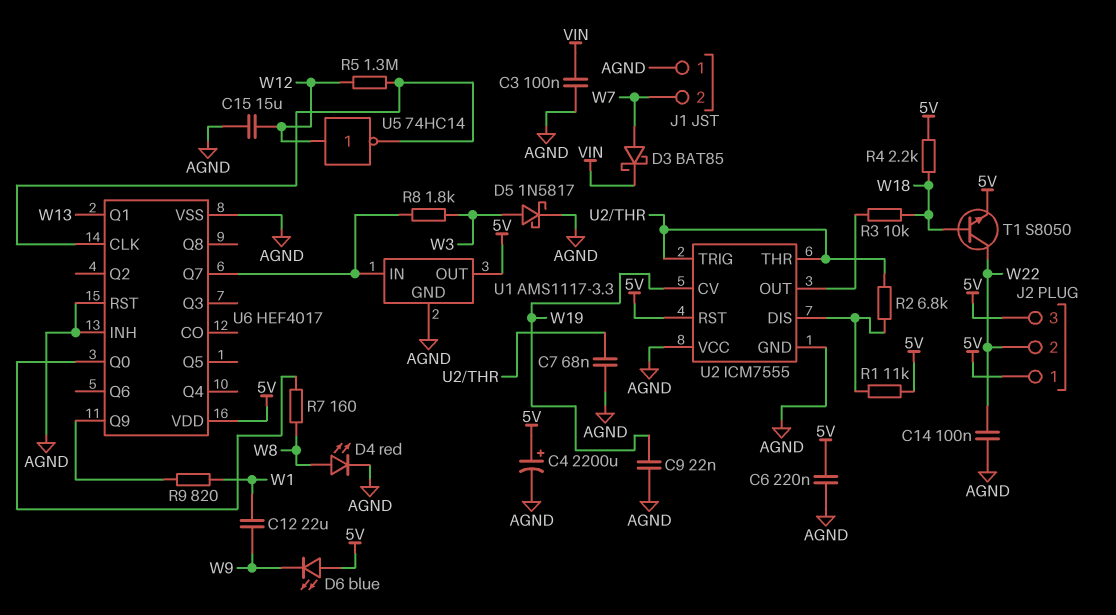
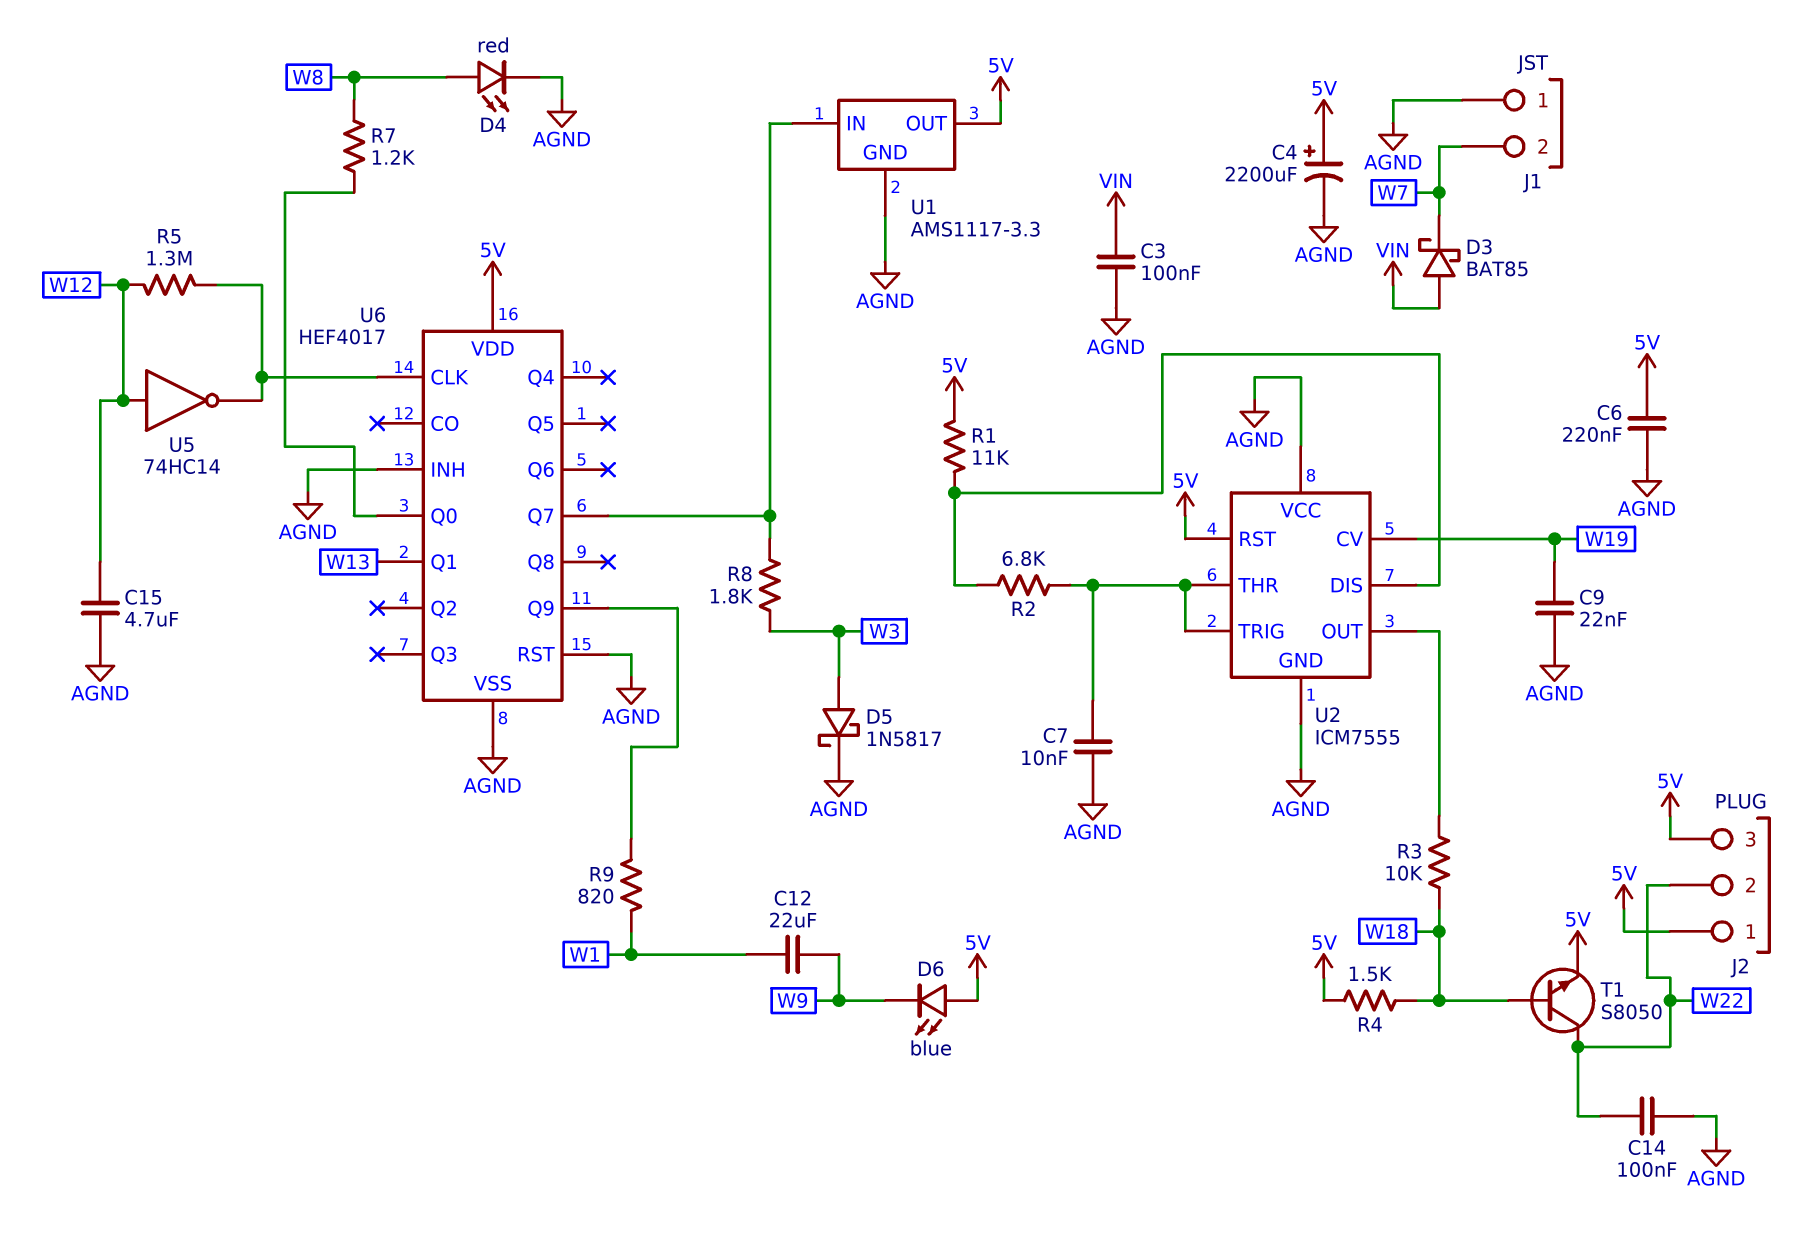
C7: 68nF (AGND, U2/THR) -> 10nF (AGND, U2/THR)
C15: 15uF (AGND, W12) -> 4.7uF (AGND, W12)
D3: schottky BAT85 (A W7, K VIN) -> schottky BAT85 (A VIN, K W7)
R4: 2.2k (5V, W18) -> 1.5k (5V, W18)
R7: 160 (U6/Q0, W8) -> 1.2k (U6/Q0, W8)

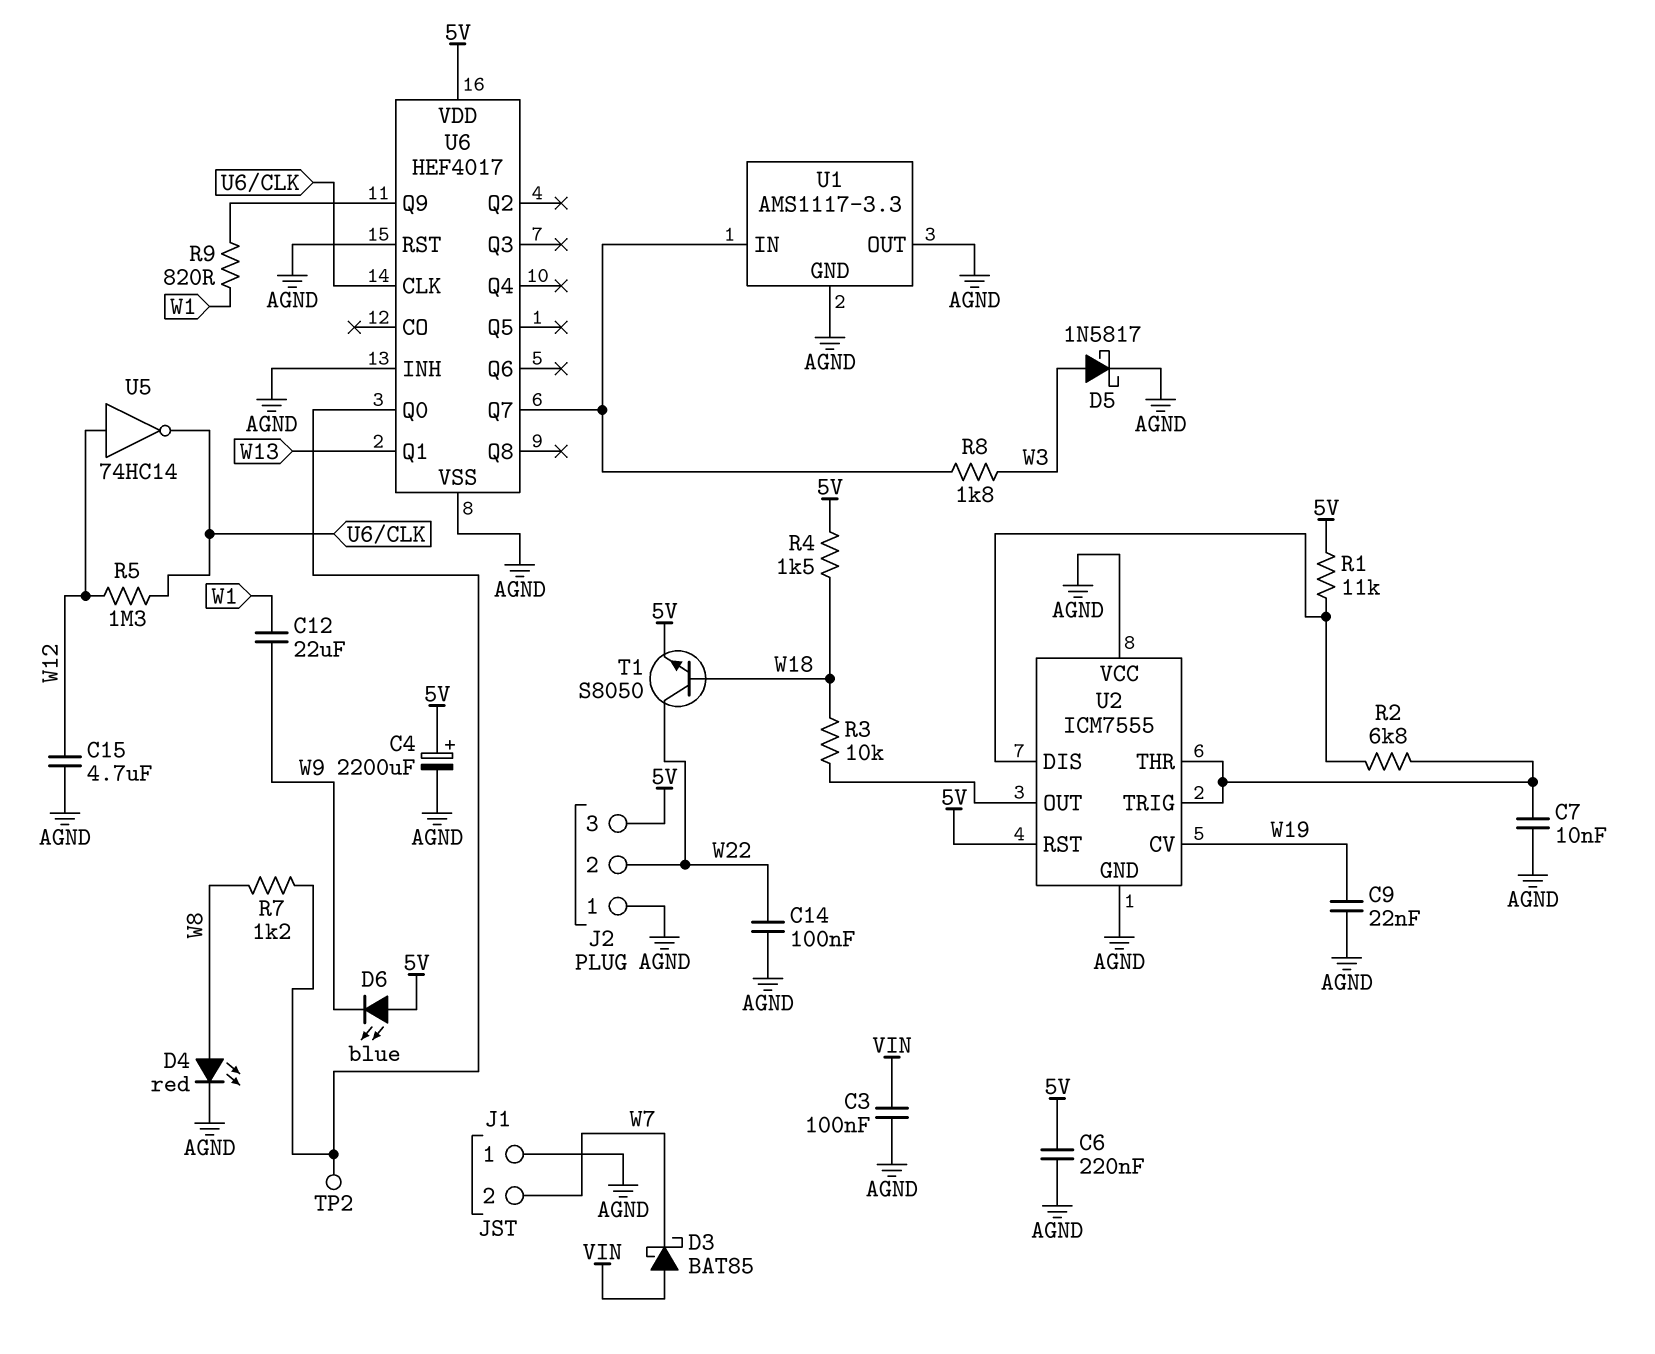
J2 pin 1: 5V -> AGND
TP2: none -> test point (U6/Q0)
U1 pin OUT: 5V -> AGND

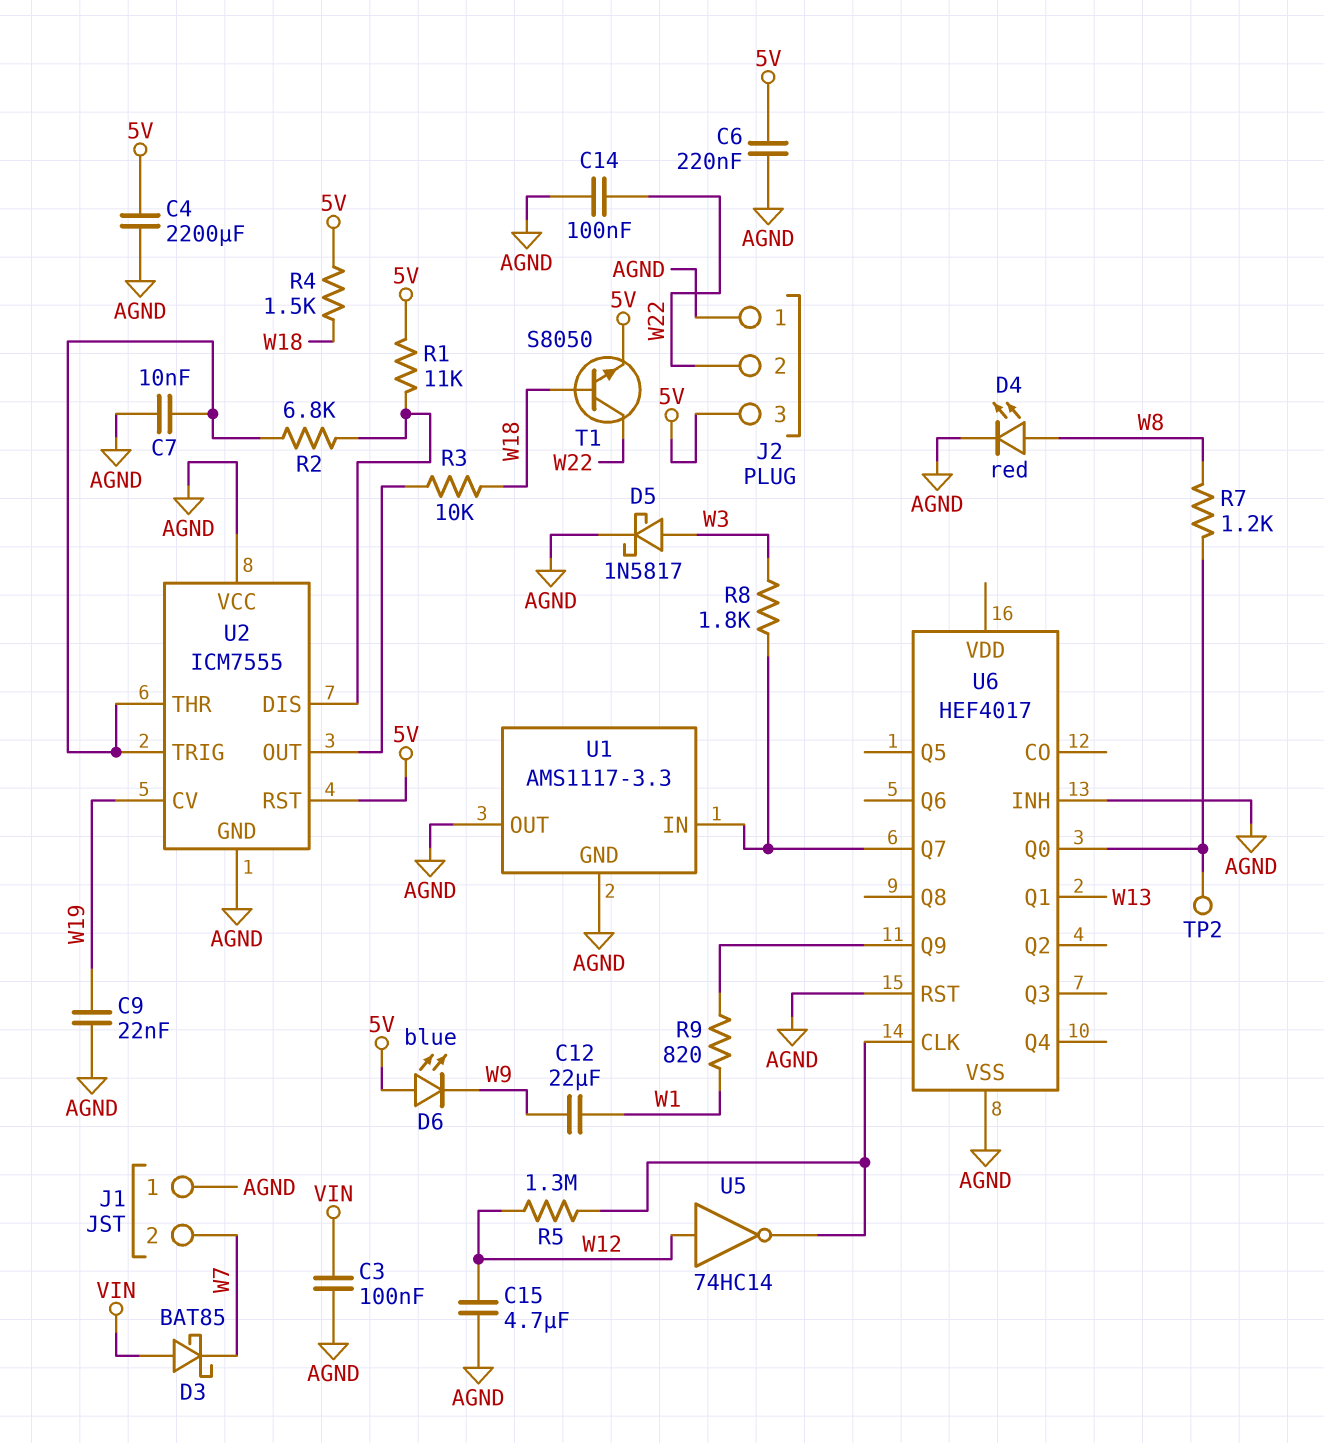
C4: 2200uF (plus 5V, minus AGND) -> 2200uF (5V, AGND)
U6 pin VDD: 5V -> none

